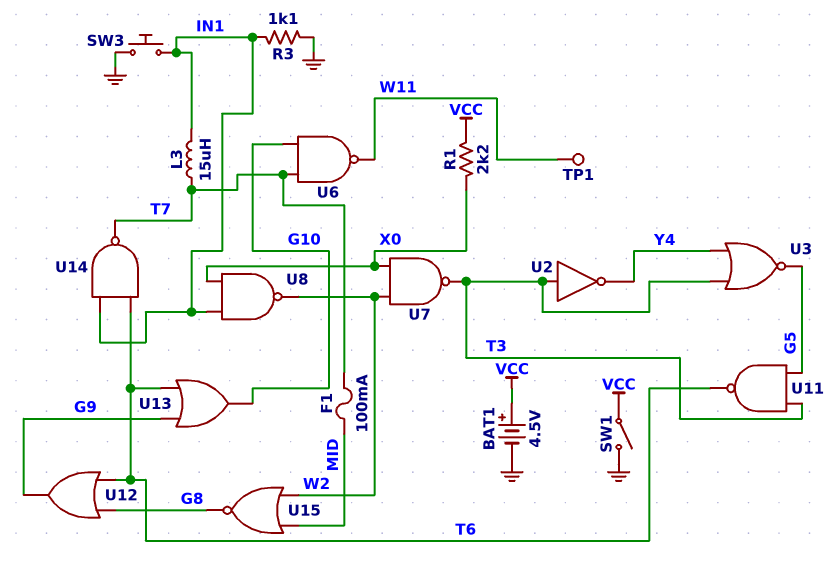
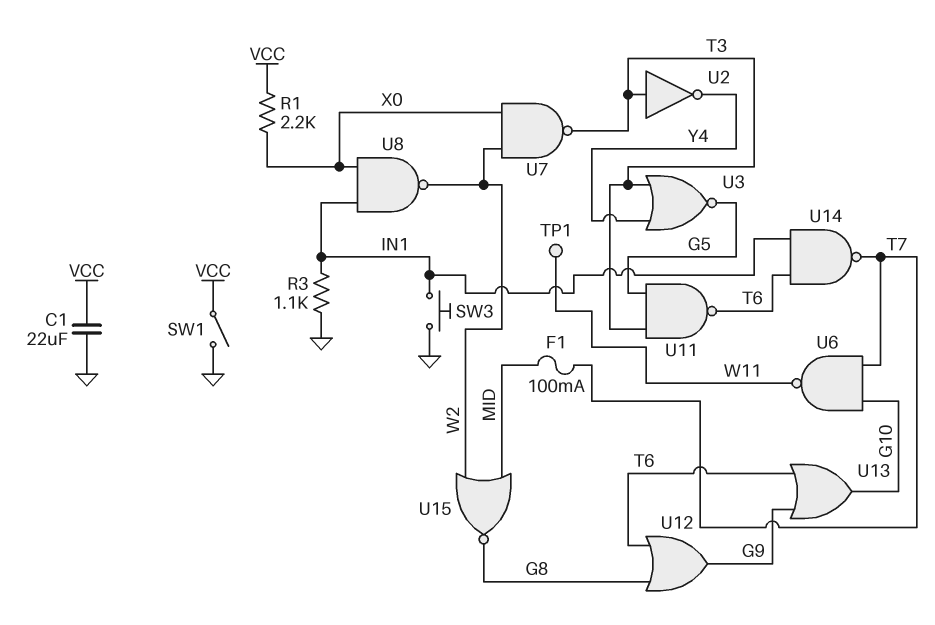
BAT1: 4.5V (plus VCC, minus GND) -> none
C1: none -> 22uF (GND, VCC)
L3: 15uH (IN1, T7) -> none

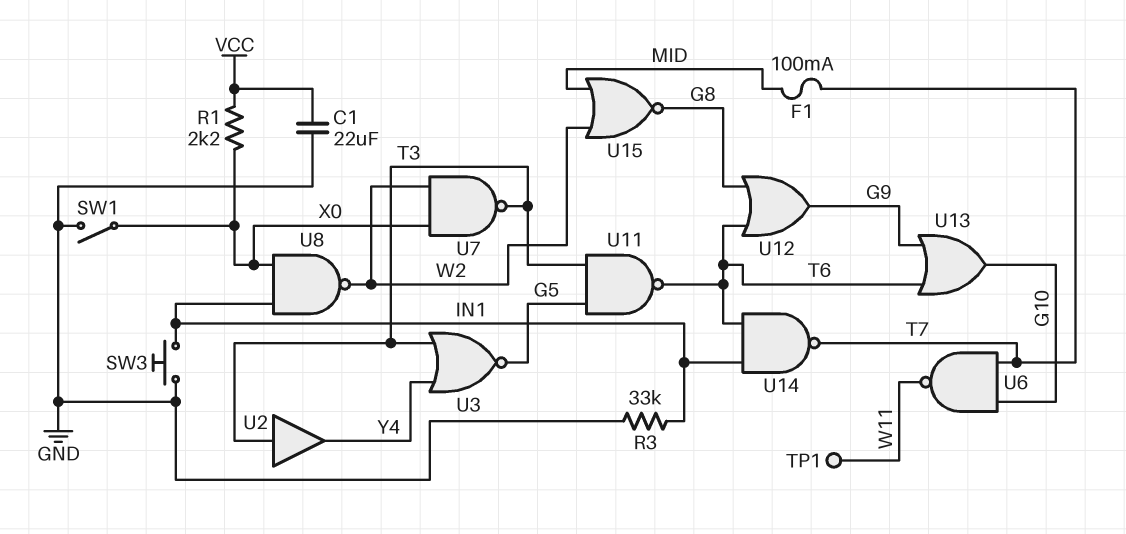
R3: 1.1k (GND, IN1) -> 33k (GND, IN1)
SW1: switch (GND, VCC) -> switch (GND, X0)
U2: NOT (in T3, out Y4) -> buffer (in T3, out Y4)

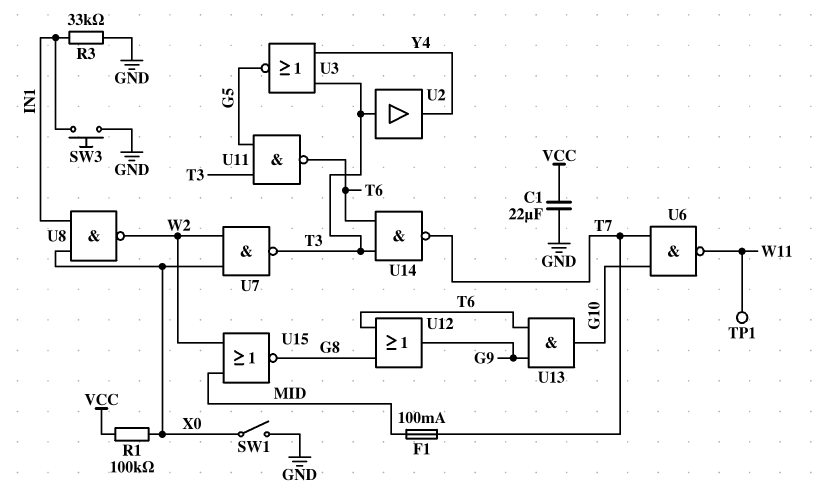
R1: 2.2k (VCC, X0) -> 100k (VCC, X0)
U13: OR (in G9, in T6, out G10) -> AND (in G9, in T6, out G10)
U14: NAND (in IN1, in T6, out T7) -> NAND (in T3, in T6, out T7)

